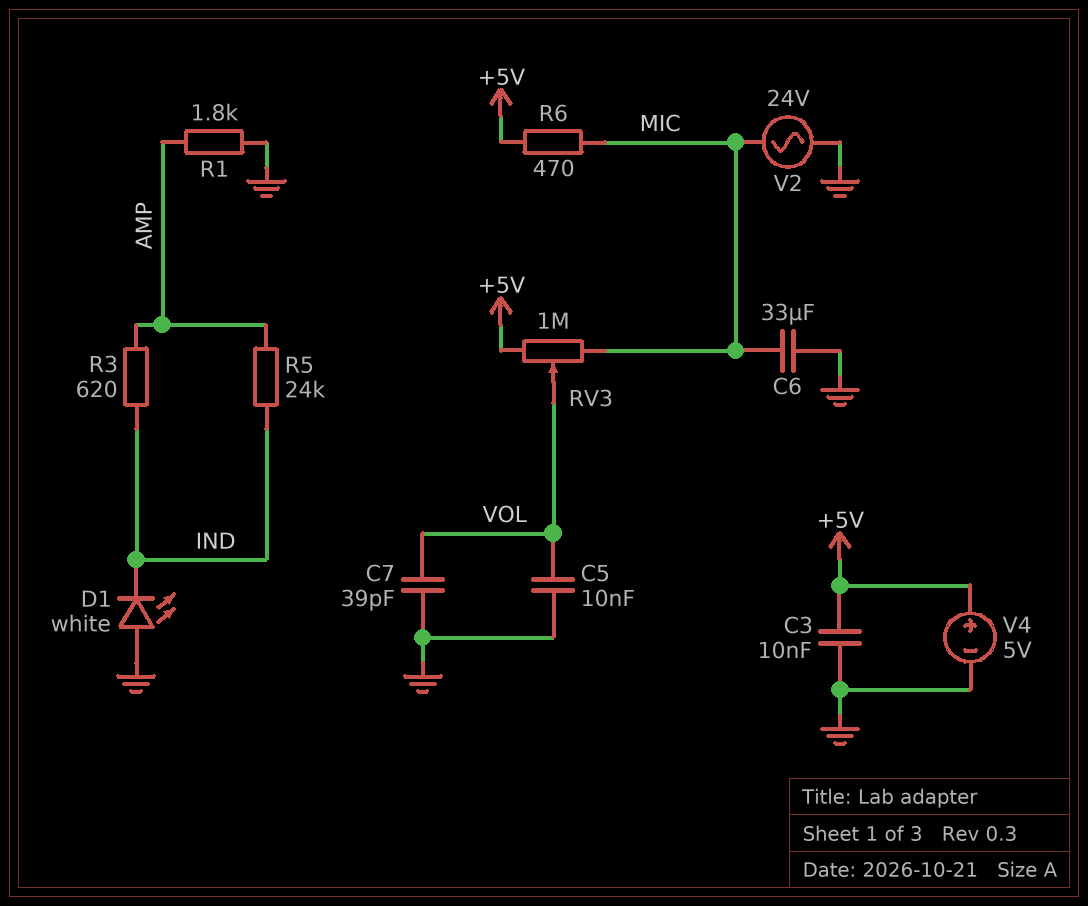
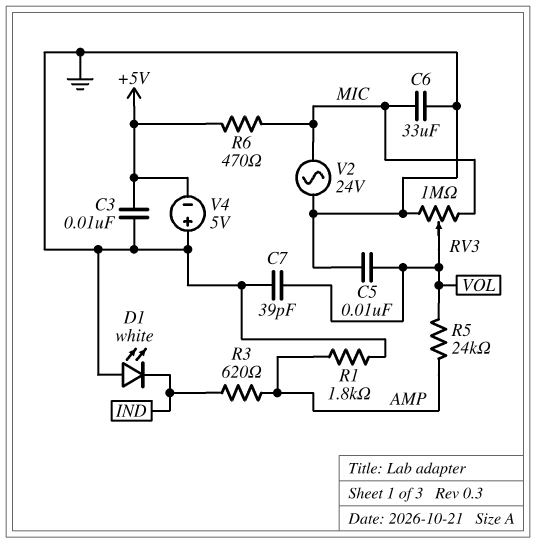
R5: 24k (AMP, IND) -> 24k (AMP, VOL)
RV3: 1M (+5V, MIC, wiper VOL) -> 1M (GND, MIC, wiper VOL)
V4: 5V (plus +5V, minus GND) -> 5V (plus GND, minus +5V)

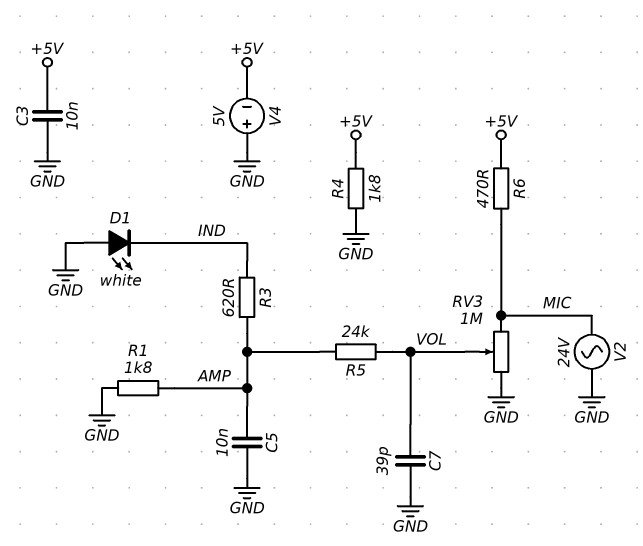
C5: 10nF (GND, VOL) -> 10nF (AMP, GND)
C6: 33uF (GND, MIC) -> none
R4: none -> 1.8k (+5V, GND)

